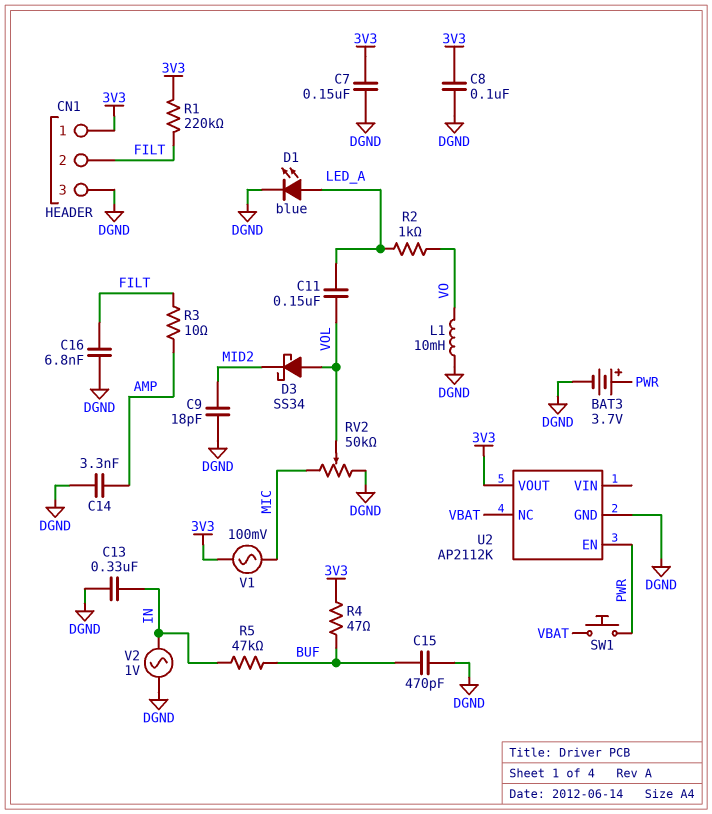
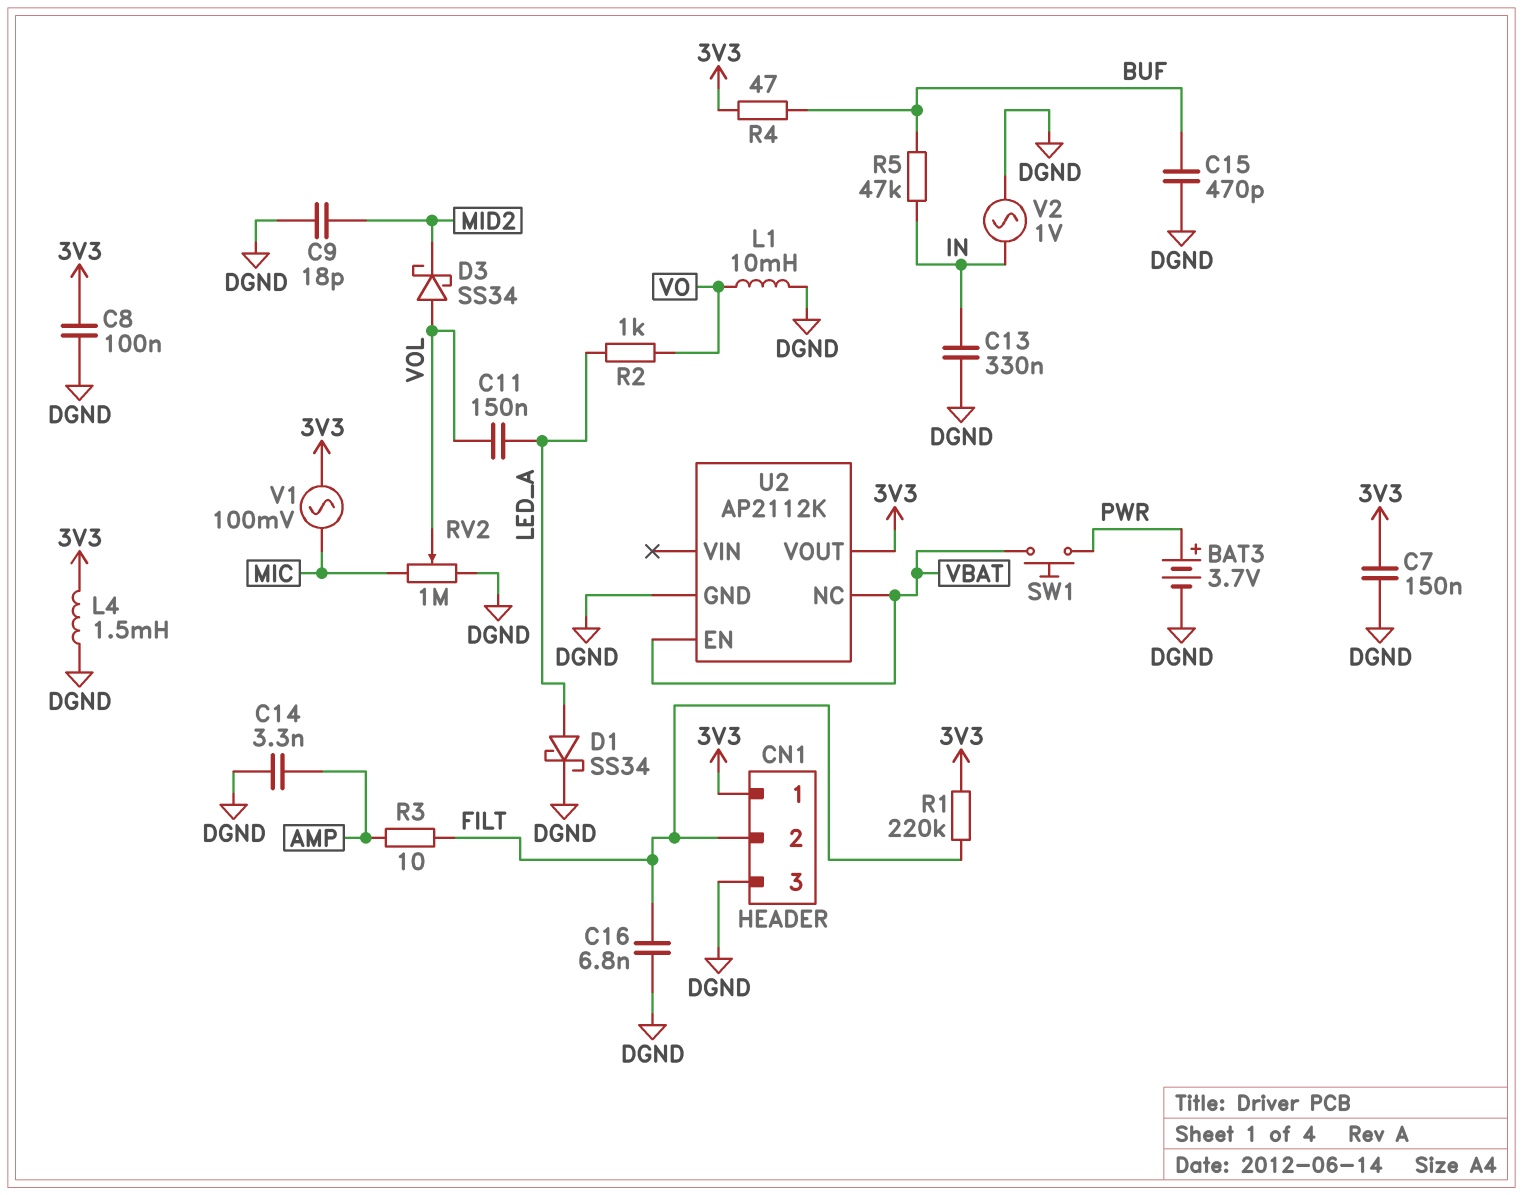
D1: LED blue (A LED_A, K DGND) -> schottky SS34 (A LED_A, K DGND)
L4: none -> 1.5mH (3V3, DGND)
RV2: 50k (DGND, MIC, wiper VOL) -> 1M (DGND, MIC, wiper VOL)
U2 pin EN: PWR -> VBAT

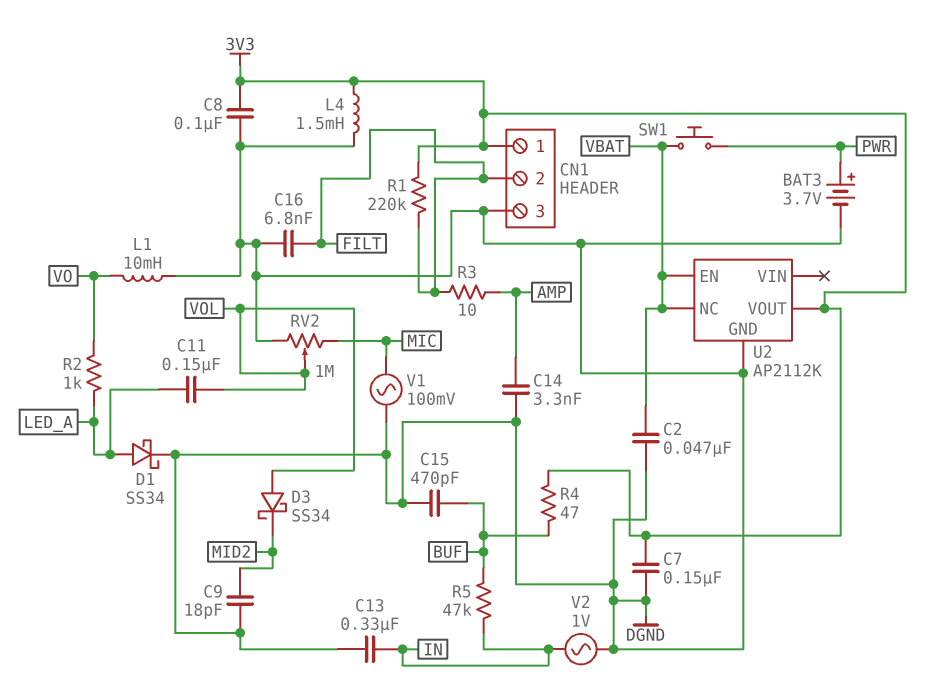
C2: none -> 47nF (DGND, VBAT)
V1: AC 100mV (3V3, MIC) -> AC 100mV (DGND, MIC)

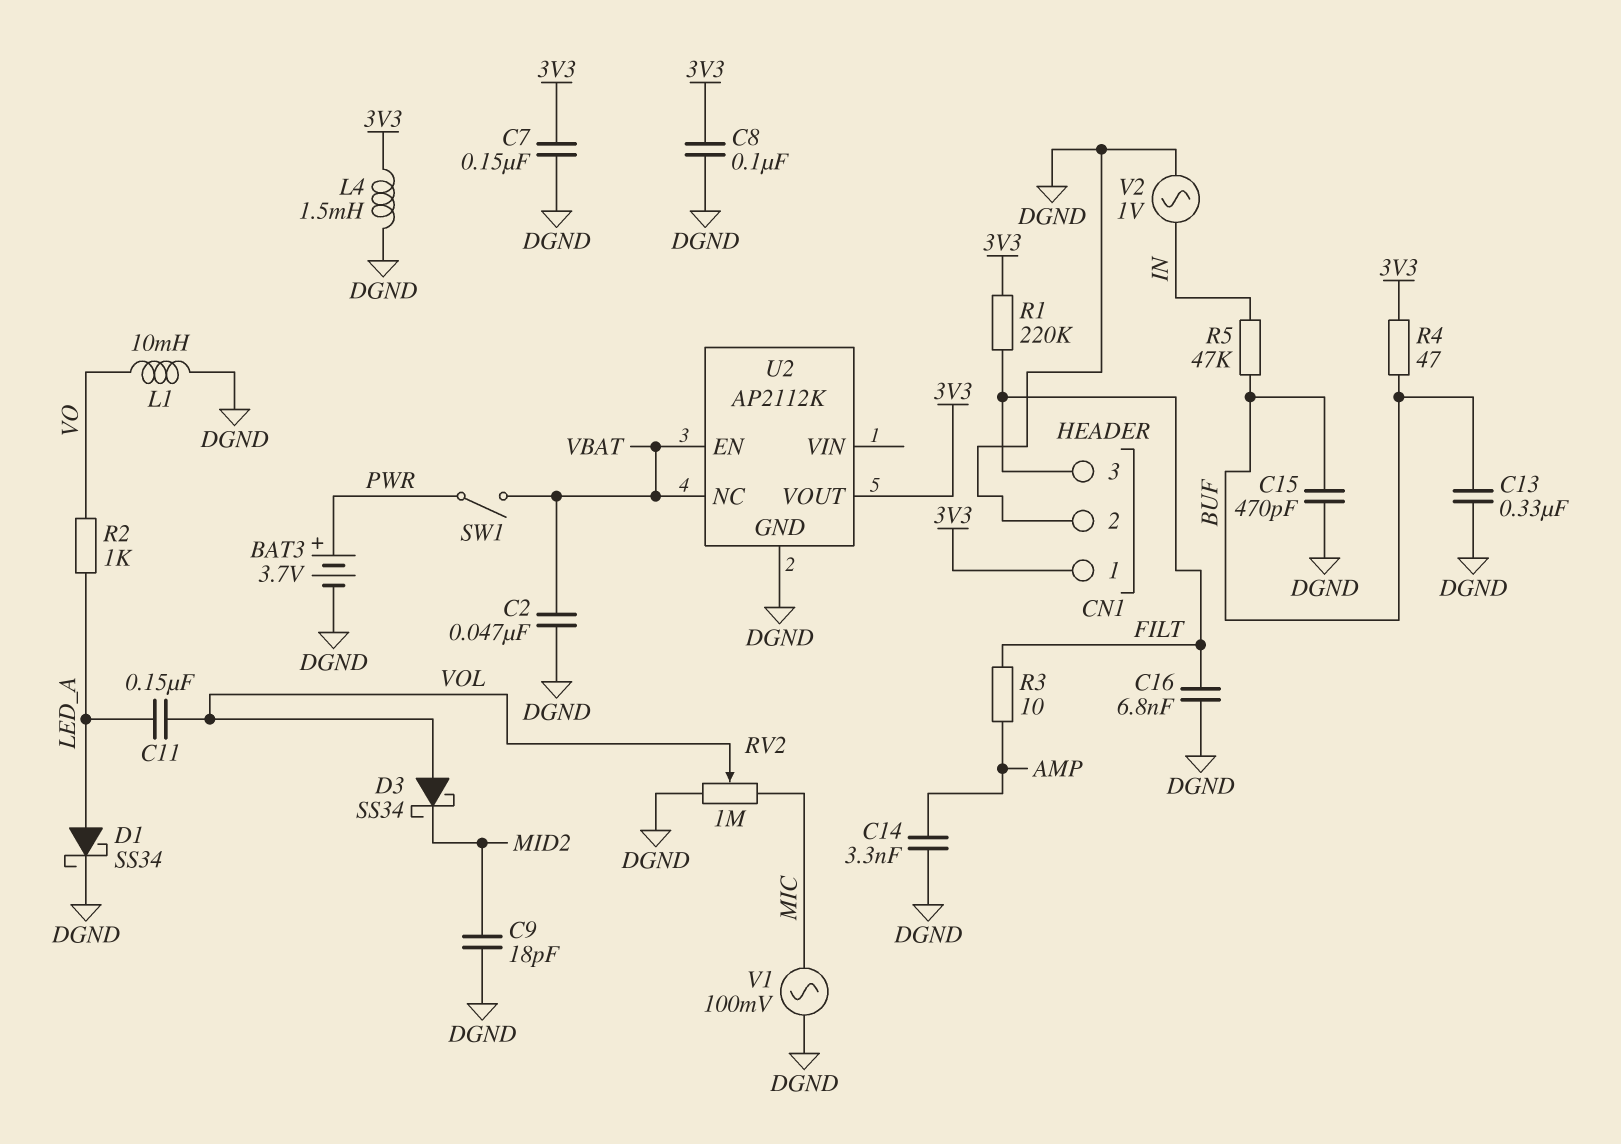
C13: 330nF (DGND, IN) -> 330nF (BUF, DGND)
CN1 pin 2: FILT -> DGND
CN1 pin 3: DGND -> FILT
SW1: button (PWR, VBAT) -> switch (PWR, VBAT)

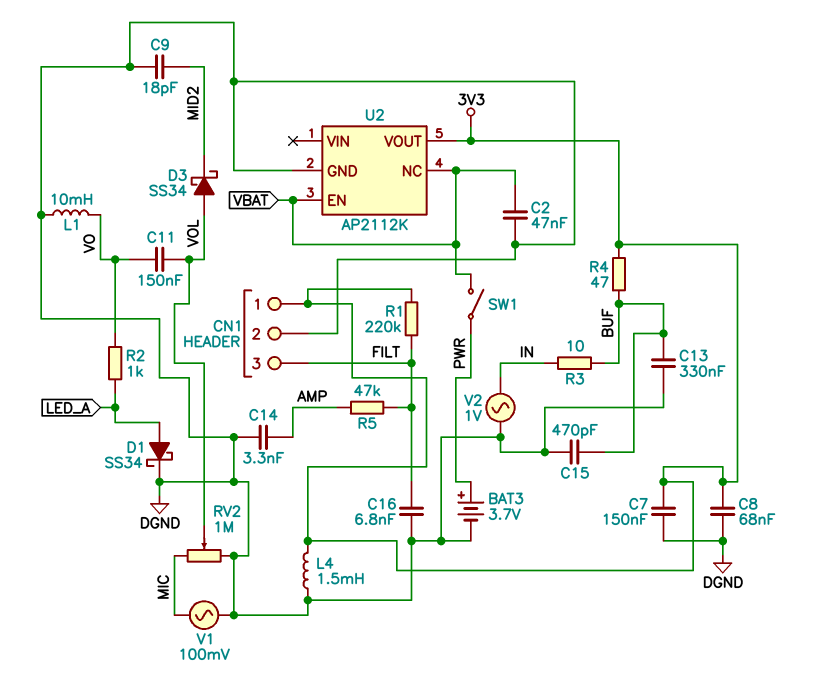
C8: 100nF (3V3, DGND) -> 68nF (3V3, DGND)
C11: 150nF (LED_A, VOL) -> 150nF (VO, VOL)
R3: 10 (AMP, FILT) -> 10 (BUF, IN)
R5: 47k (BUF, IN) -> 47k (AMP, FILT)

